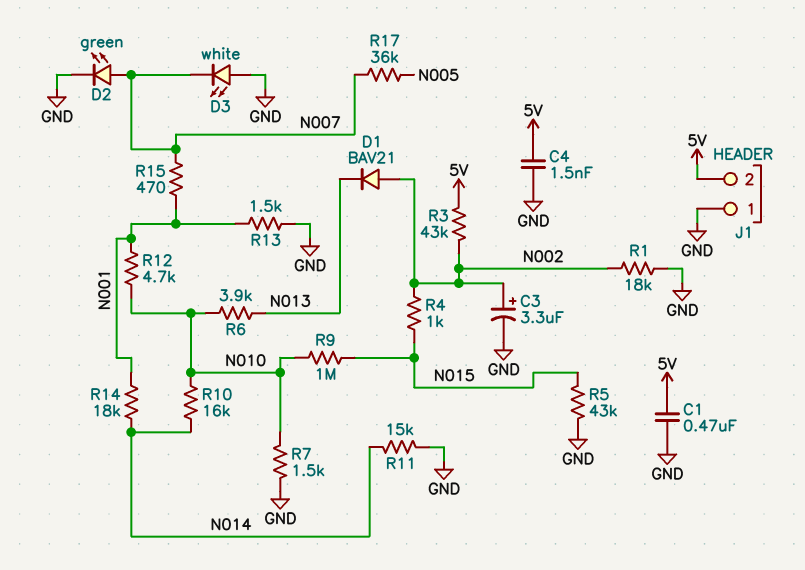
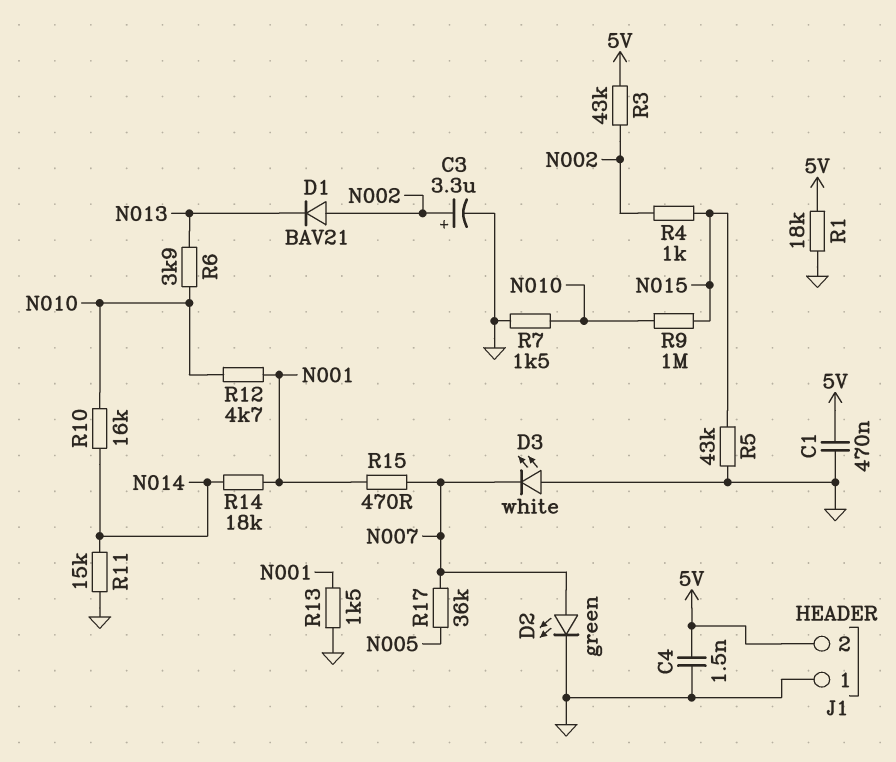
R1: 18k (GND, N002) -> 18k (5V, GND)

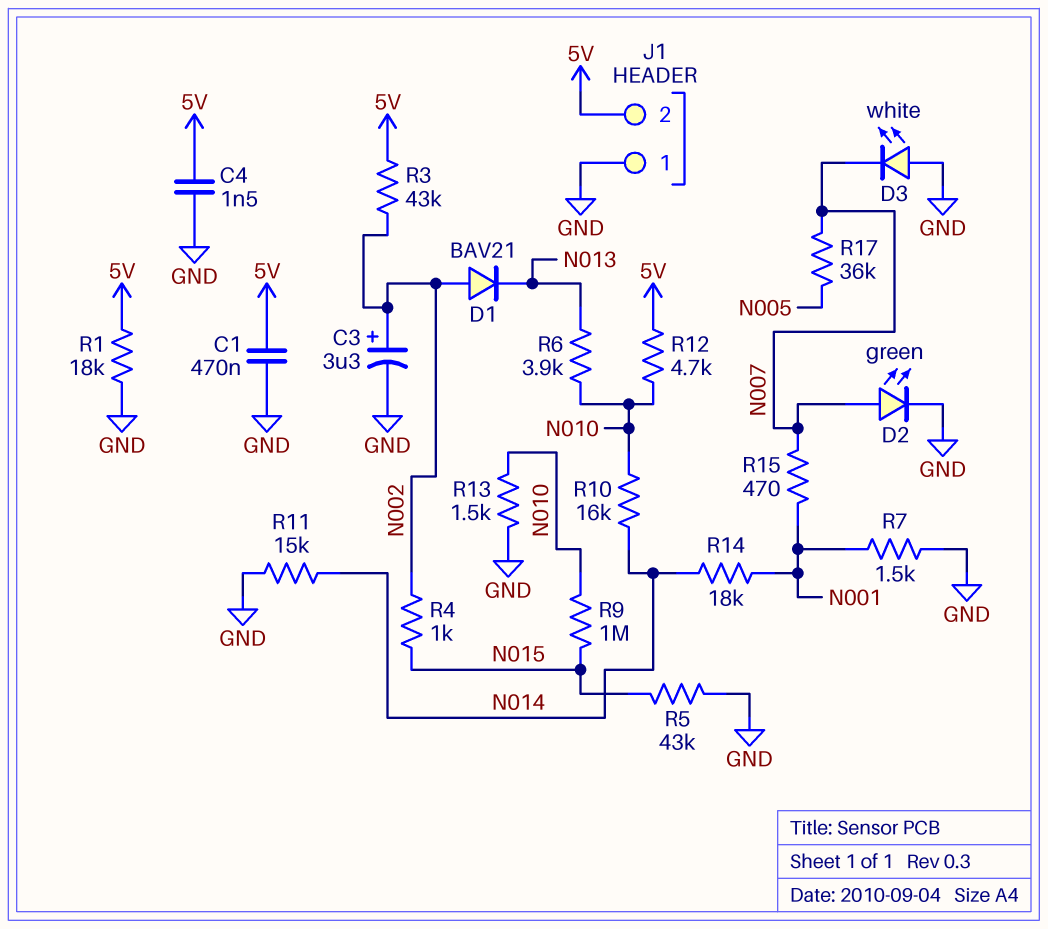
R7: 1.5k (GND, N010) -> 1.5k (GND, N001)
R12: 4.7k (N001, N010) -> 4.7k (5V, N010)
R13: 1.5k (GND, N001) -> 1.5k (GND, N010)

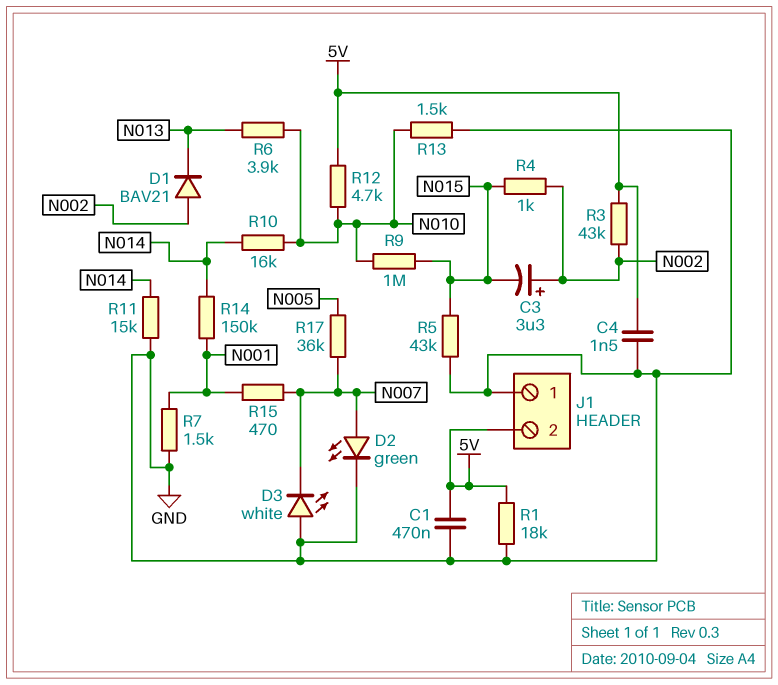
C3: 3.3uF (plus N002, minus GND) -> 3.3uF (plus N002, minus N015)
R14: 18k (N001, N014) -> 150k (N001, N014)

